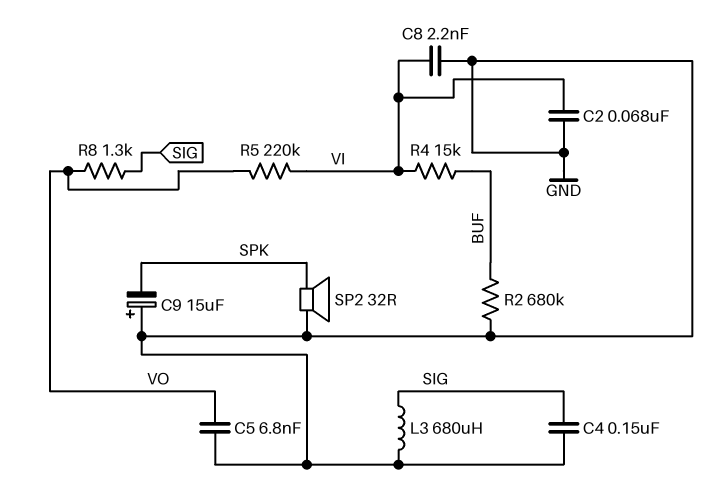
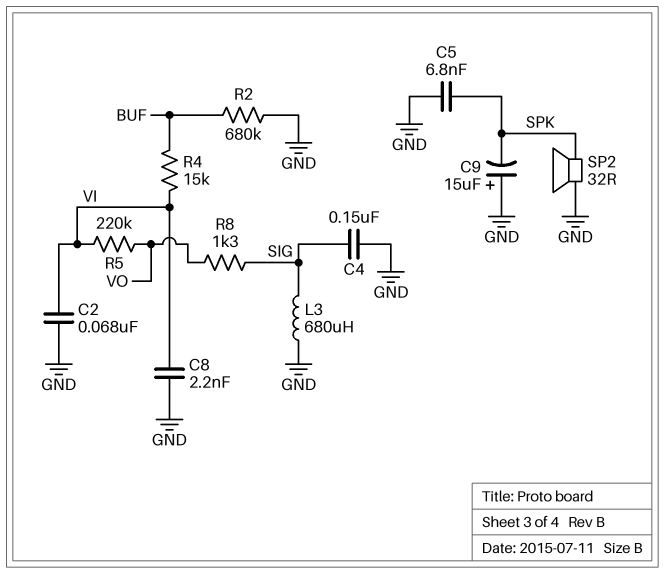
C5: 6.8nF (GND, VO) -> 6.8nF (GND, SPK)

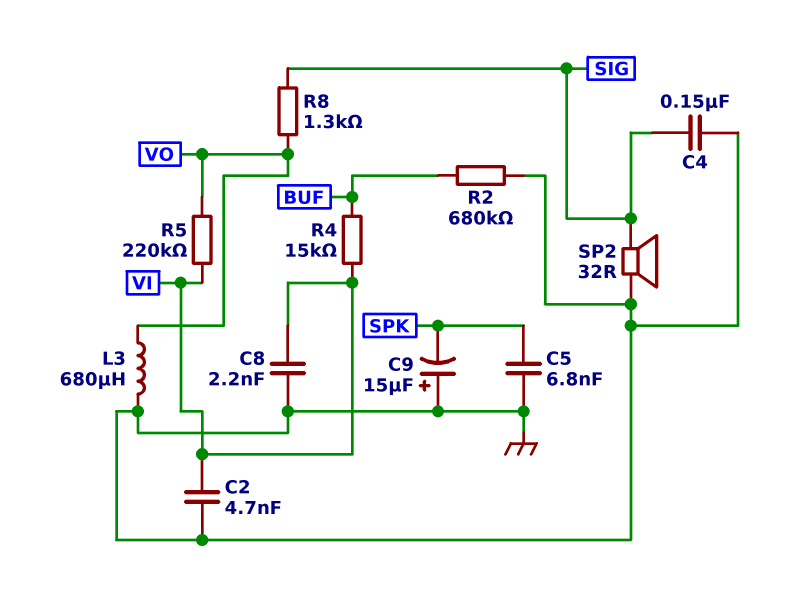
C2: 68nF (GND, VI) -> 4.7nF (GND, VI)
L3: 680uH (GND, SIG) -> 680uH (GND, VO)
SP2: speaker 32R (GND, SPK) -> speaker 32R (GND, SIG)

